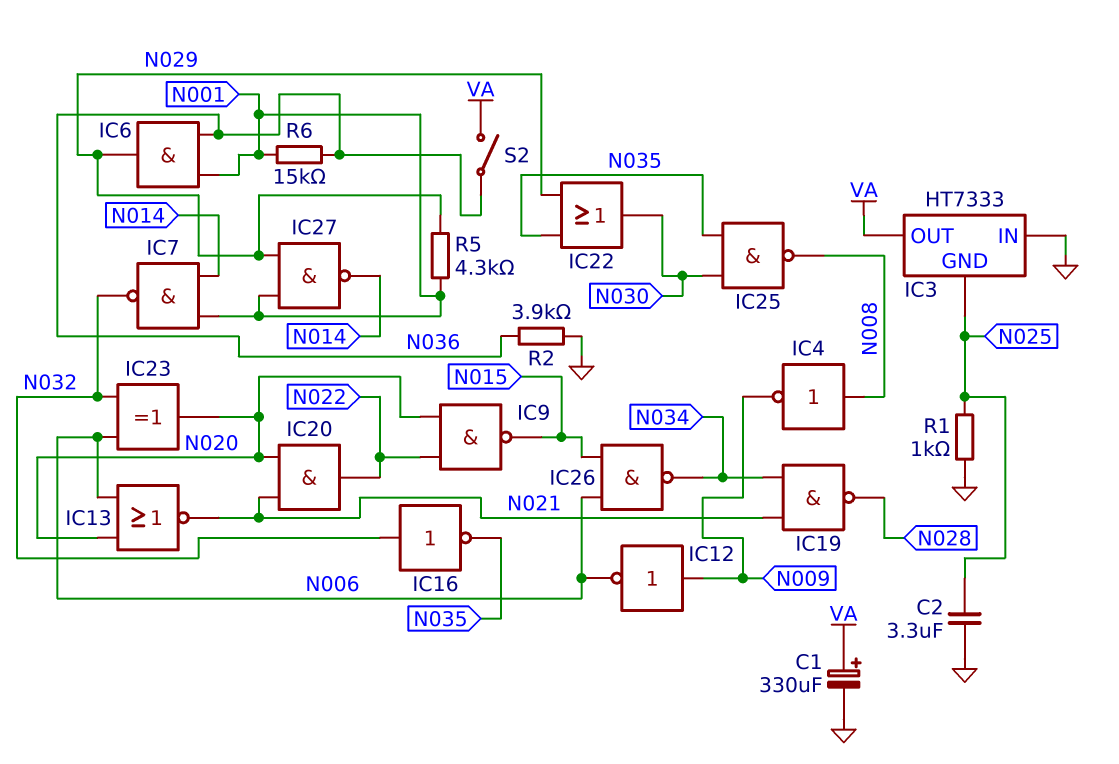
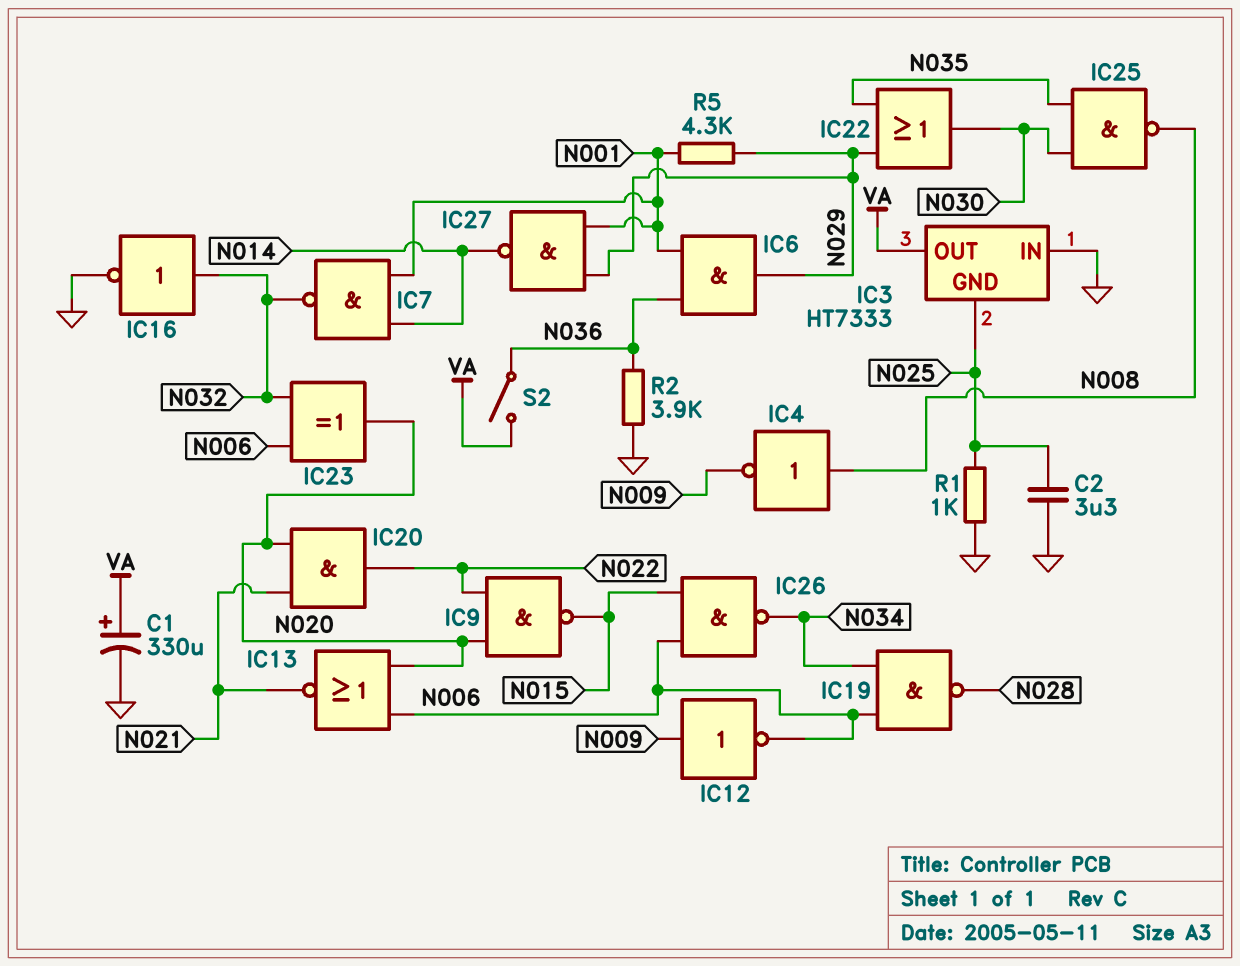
IC16: NOT (in N032, out N035) -> NOT (in N032, out GND)
IC19: NAND (in N021, in N034, out N028) -> NAND (in N006, in N034, out N028)
R6: 15k (N001, N036) -> none

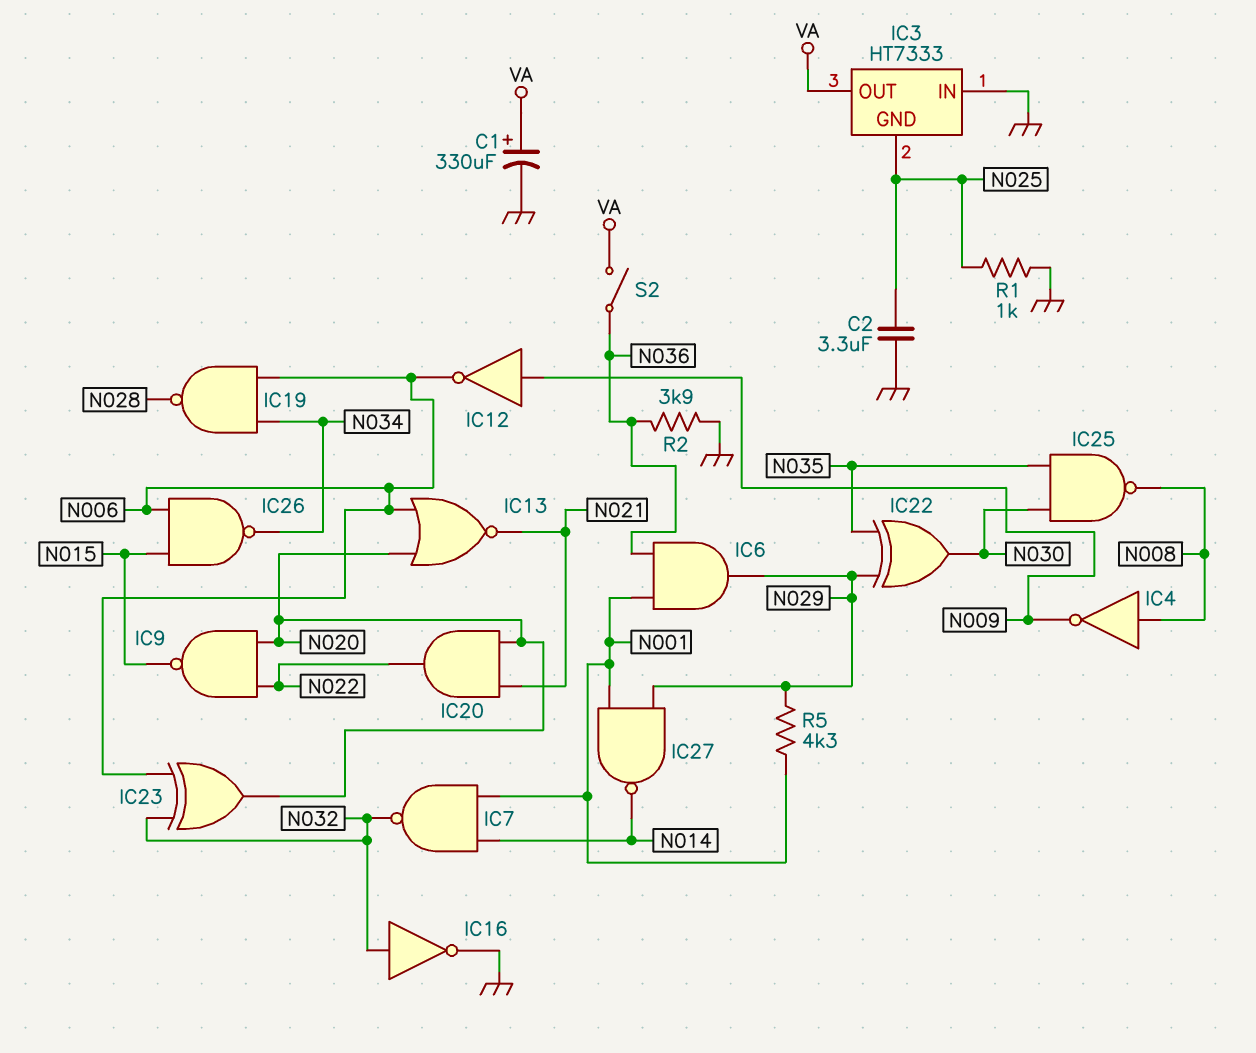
IC22: OR (in N029, in N035, out N030) -> XOR (in N029, in N035, out N030)

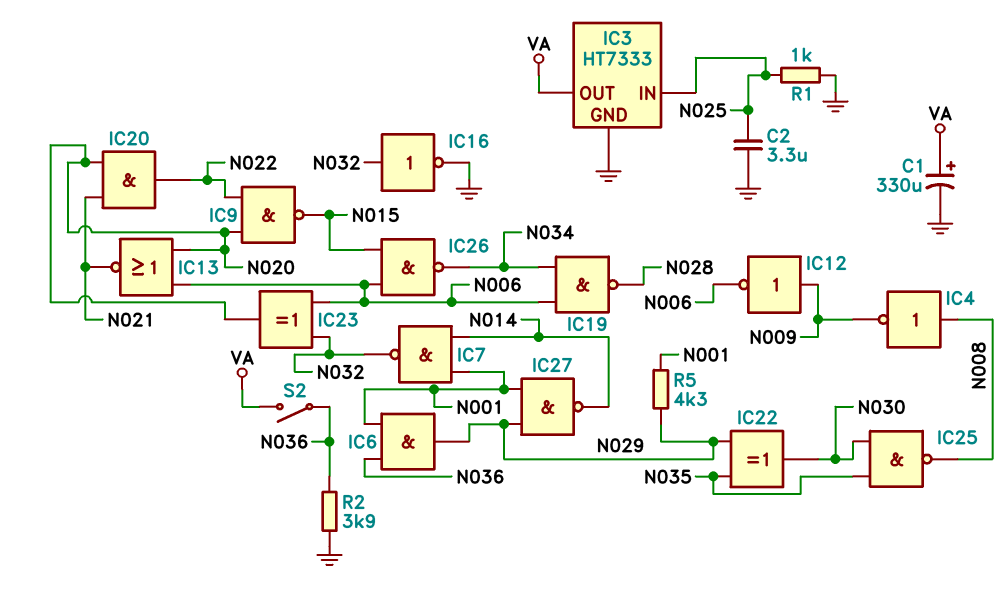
IC3 pin GND: N025 -> GND
IC3 pin IN: GND -> N025

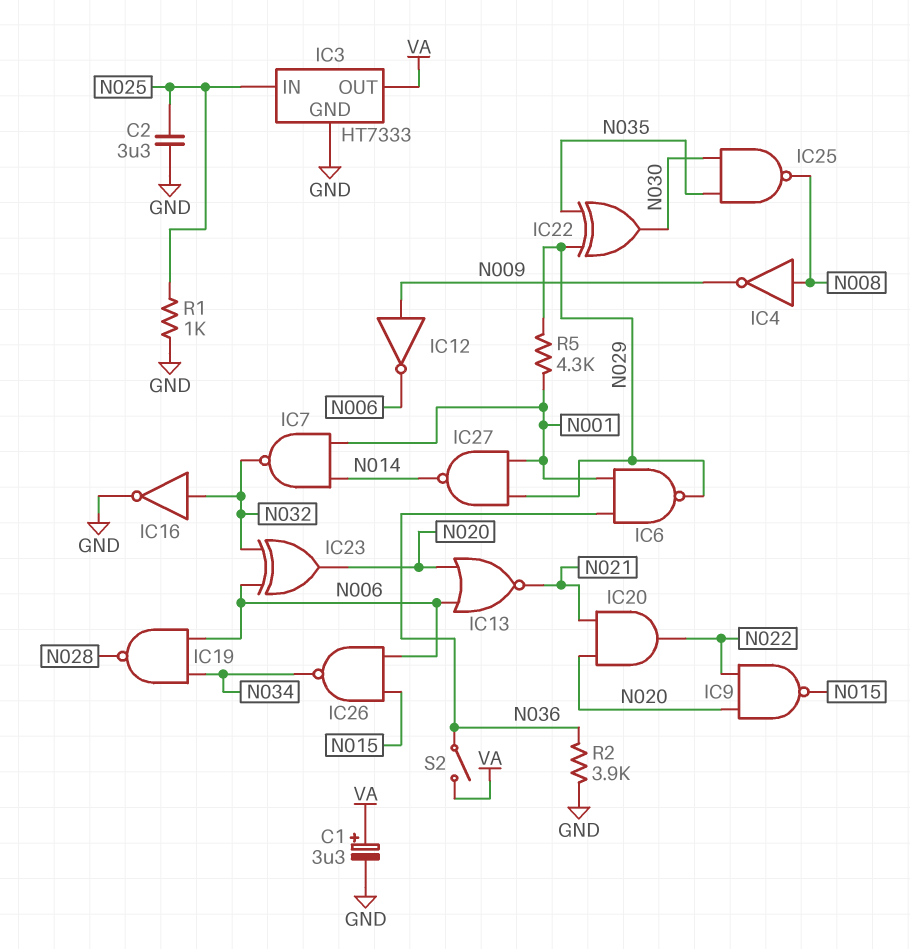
C1: 330uF (plus VA, minus GND) -> 3.3uF (plus VA, minus GND)
IC6: AND (in N001, in N036, out N029) -> NAND (in N001, in N036, out N029)

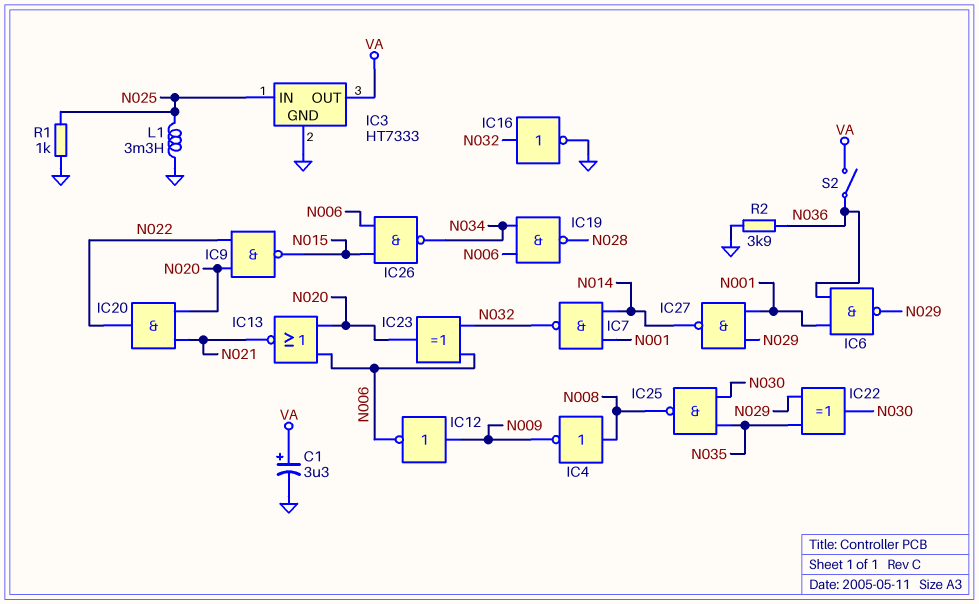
C2: 3.3uF (GND, N025) -> none
L1: none -> 3.3mH (GND, N025)
R5: 4.3k (N001, N029) -> none

